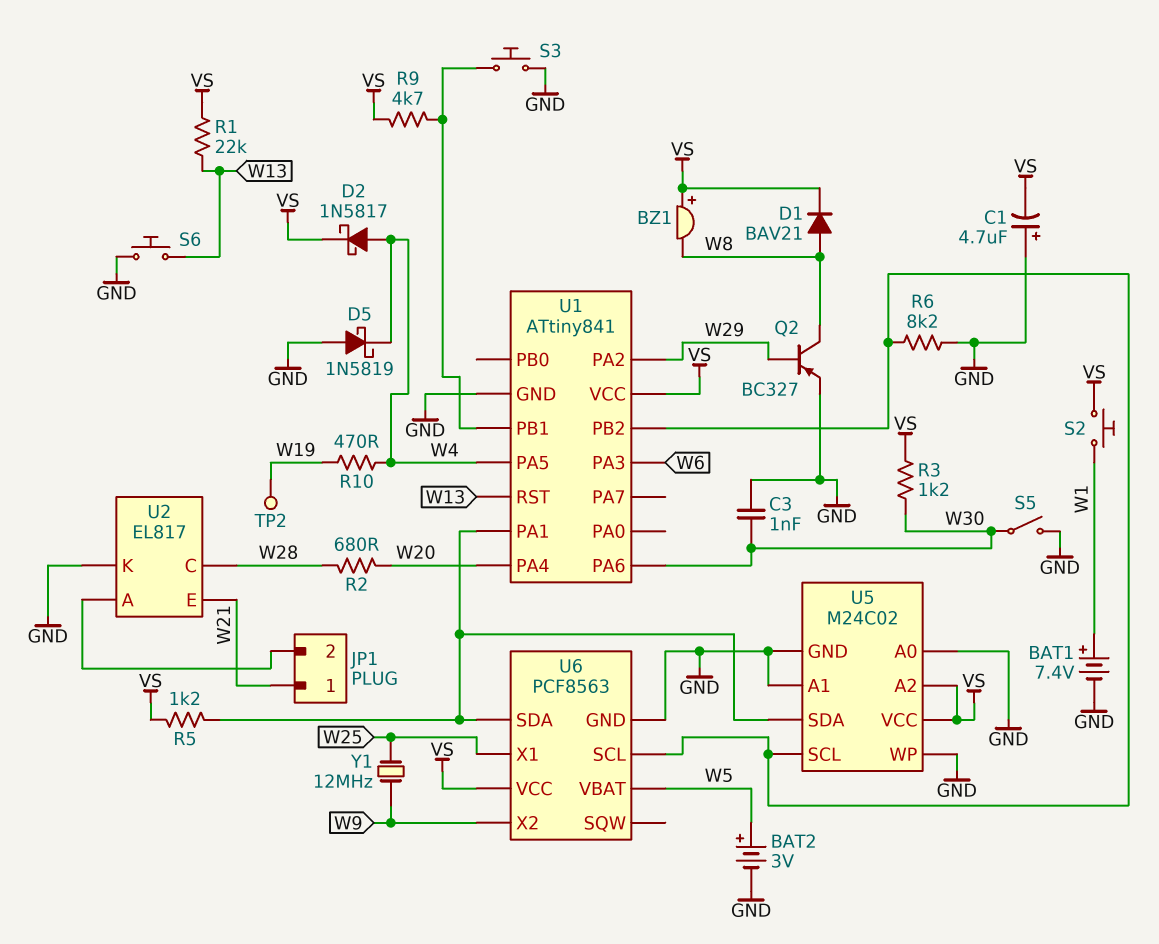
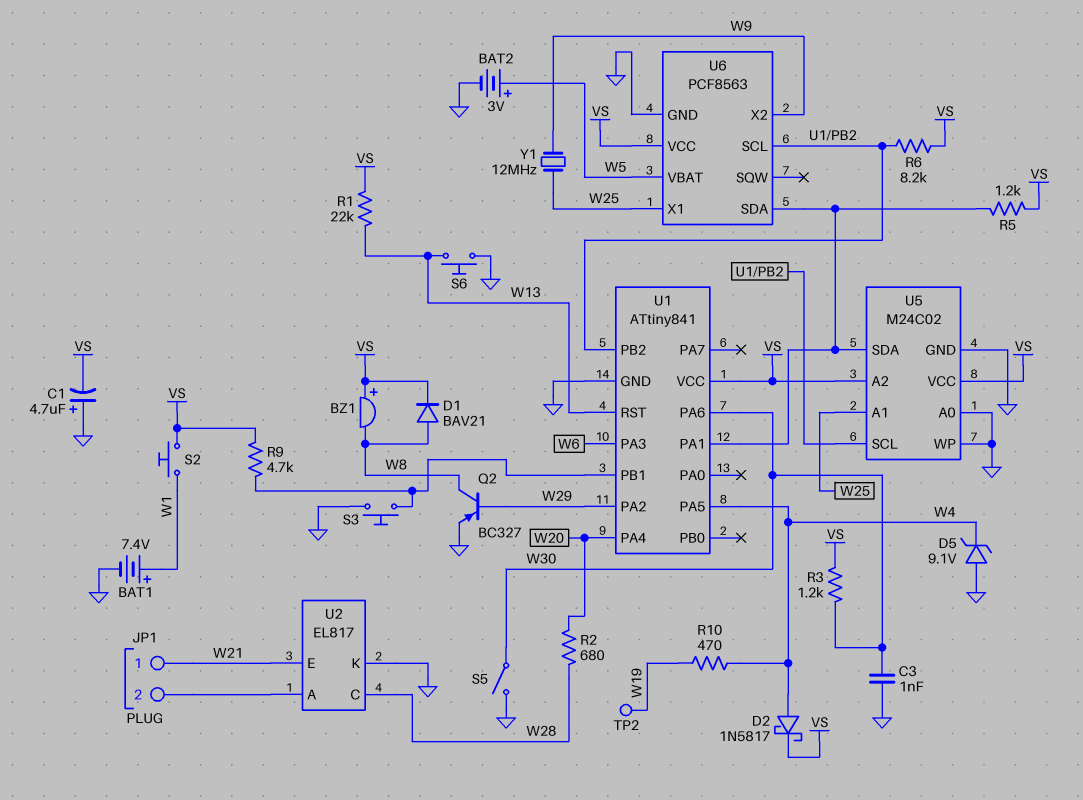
D5: schottky 1N5819 (A GND, K W4) -> zener 9.1V (A GND, K W4)
R6: 8.2k (GND, U1/PB2) -> 8.2k (U1/PB2, VS)
U5 pin A1: GND -> W25

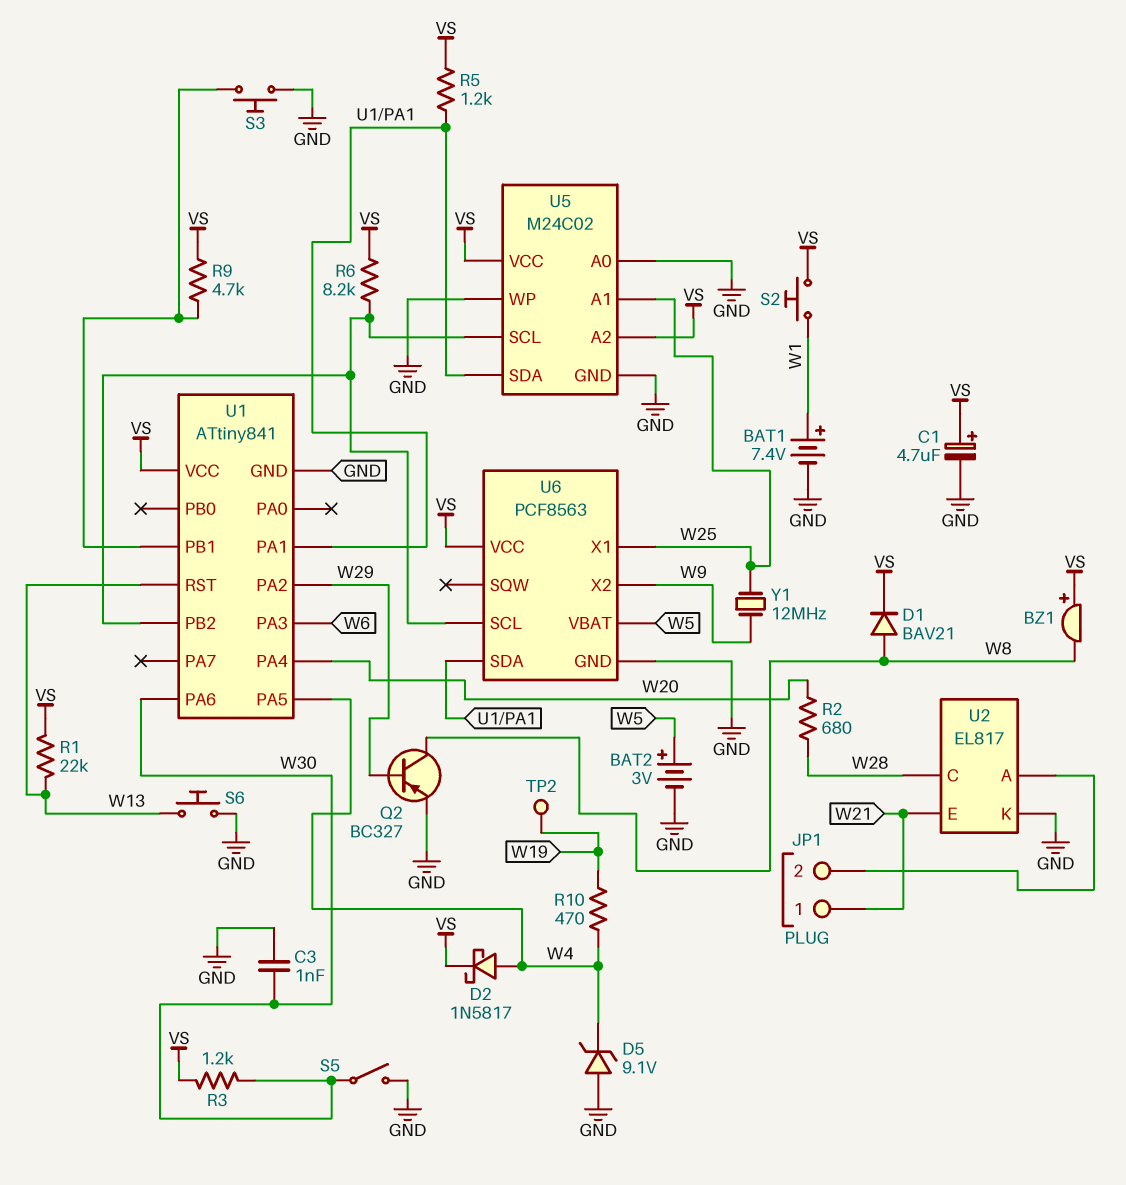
C1: 4.7uF (plus GND, minus VS) -> 4.7uF (plus VS, minus GND)

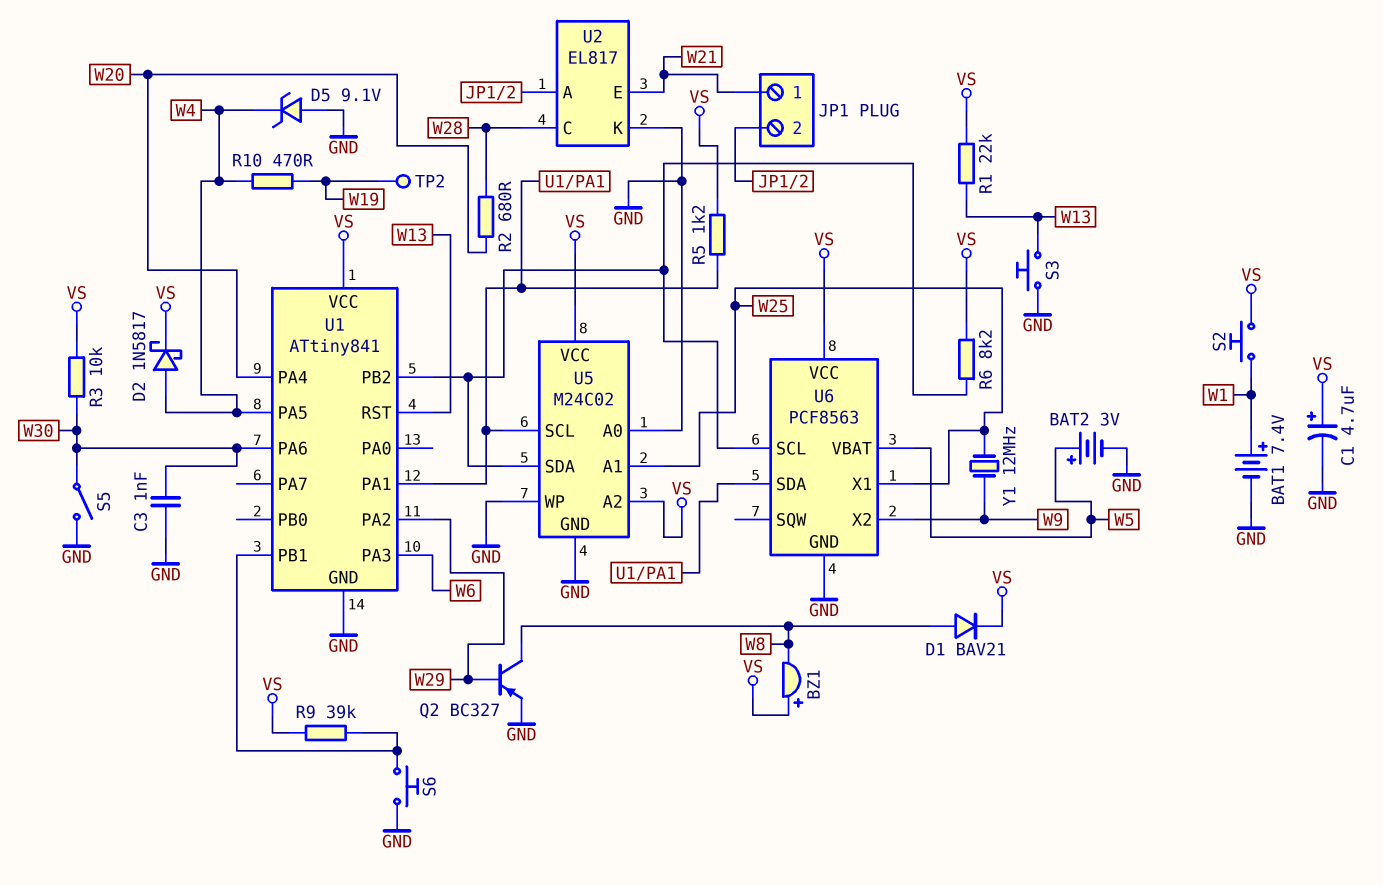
R3: 1.2k (VS, W30) -> 10k (VS, W30)
R9: 4.7k (U1/PB1, VS) -> 39k (U1/PB1, VS)
S3: button (GND, U1/PB1) -> button (GND, W13)
S6: button (GND, W13) -> button (GND, U1/PB1)
U5 pin SCL: U1/PB2 -> U1/PA1
U5 pin SDA: U1/PA1 -> U1/PB2

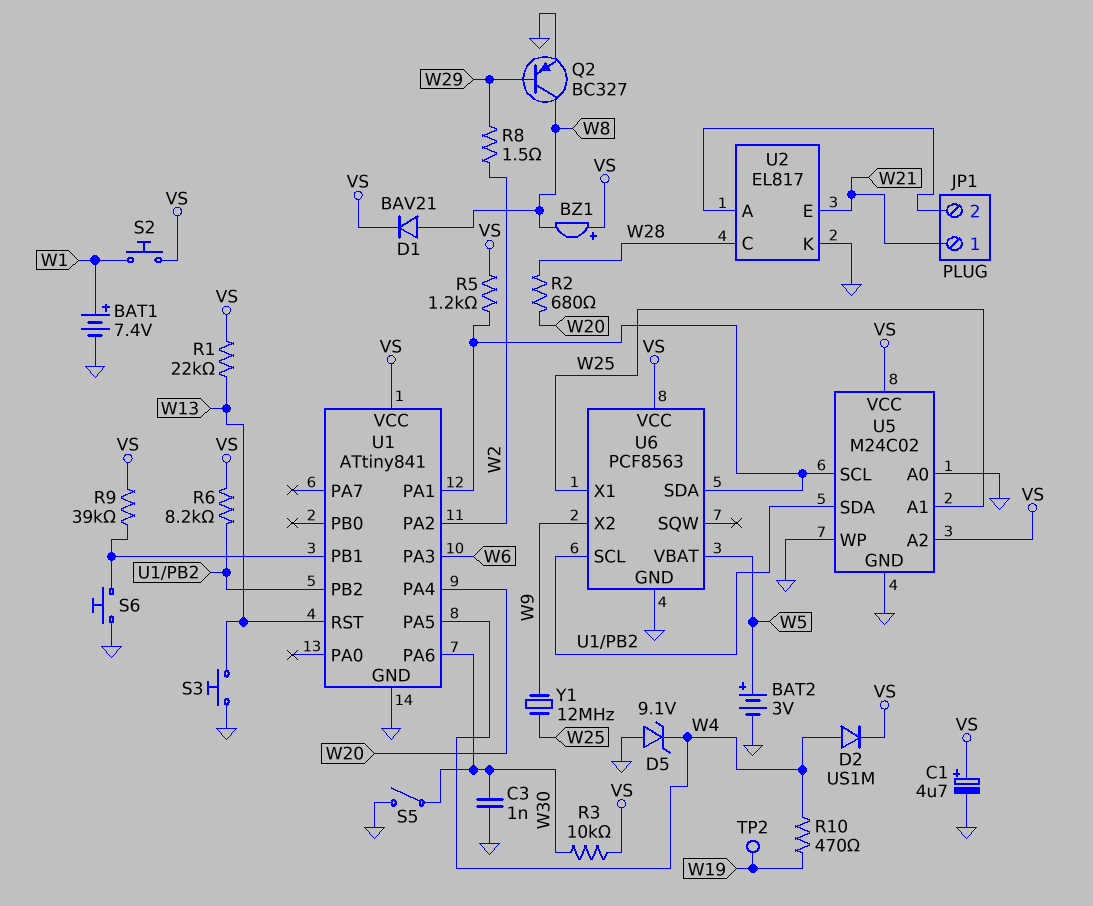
D2: schottky 1N5817 (A W4, K VS) -> diode US1M (A W4, K VS)
R8: none -> 1.5 (W2, W29)
U1 pin PA2: W29 -> W2

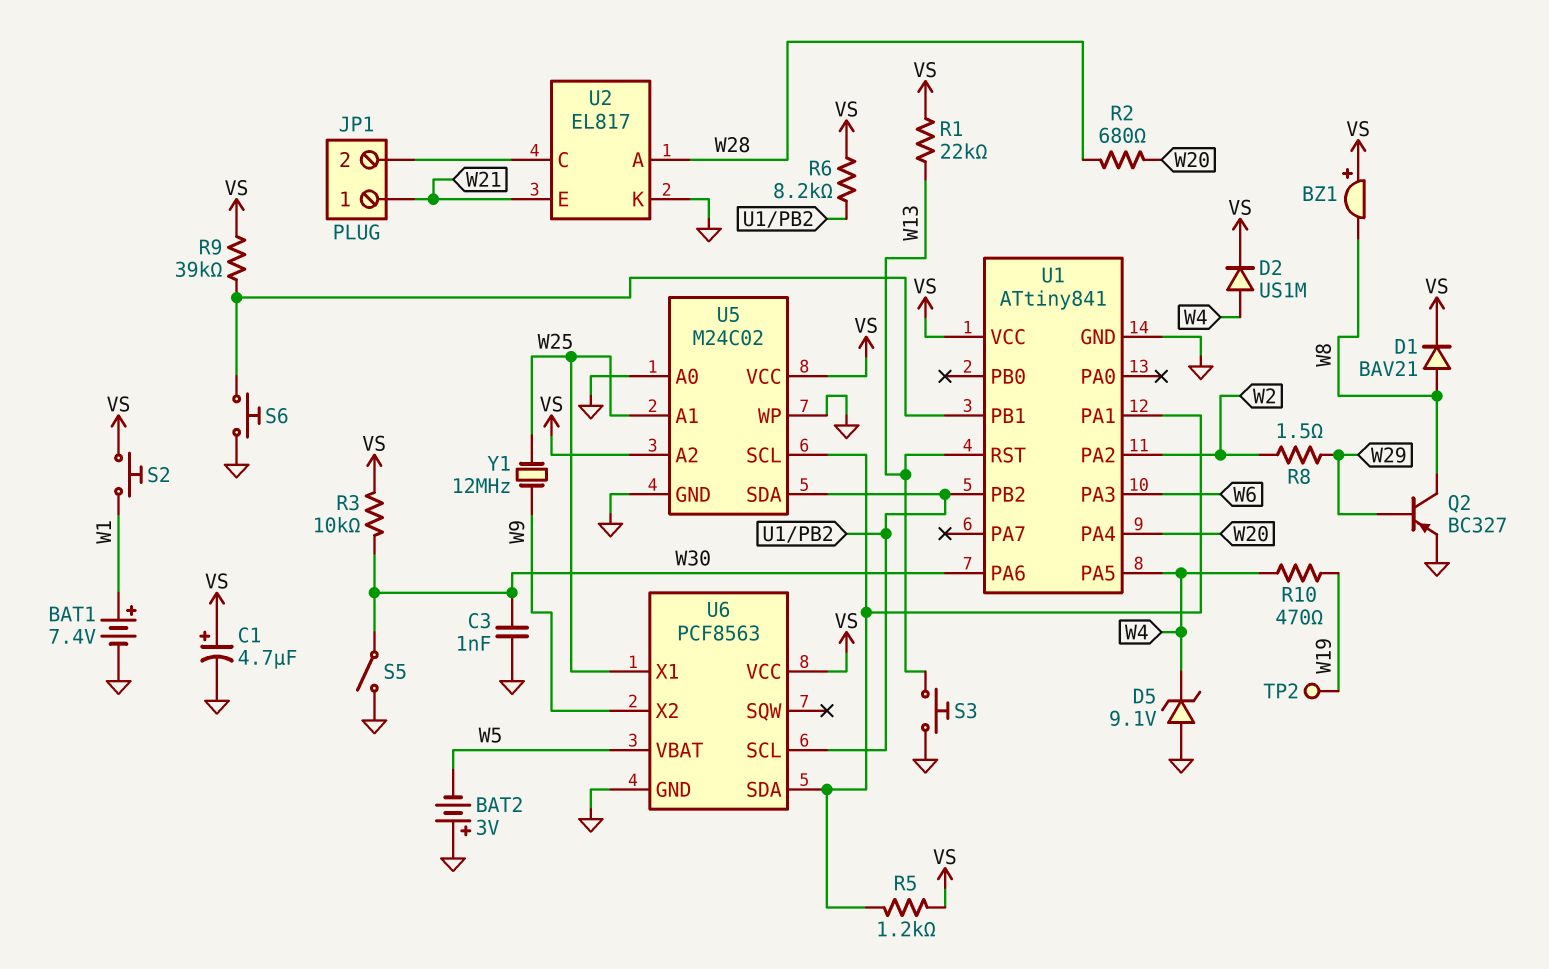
BAT2: 3V (plus W5, minus GND) -> 3V (plus GND, minus W5)
U2 pin A: JP1/2 -> W28
U2 pin C: W28 -> JP1/2

